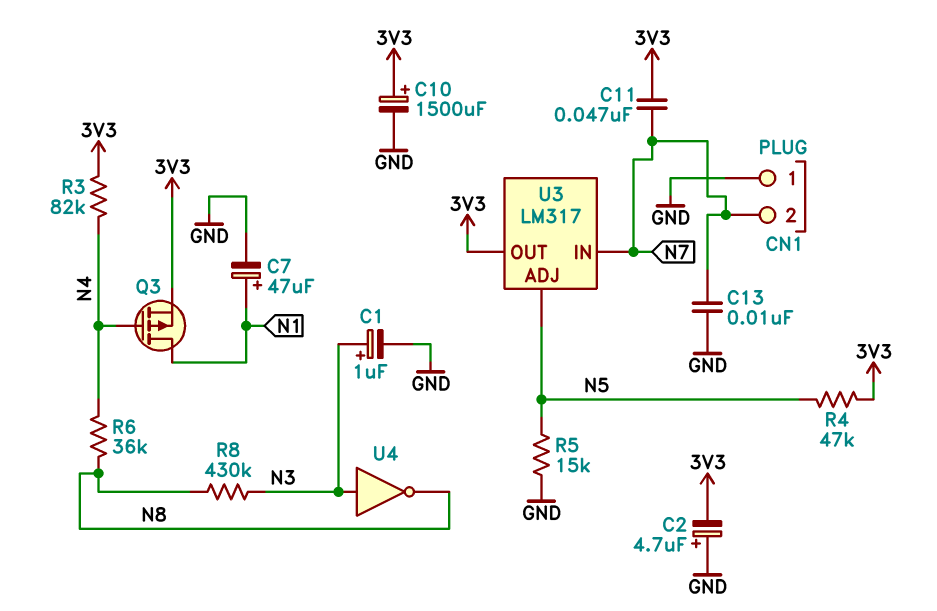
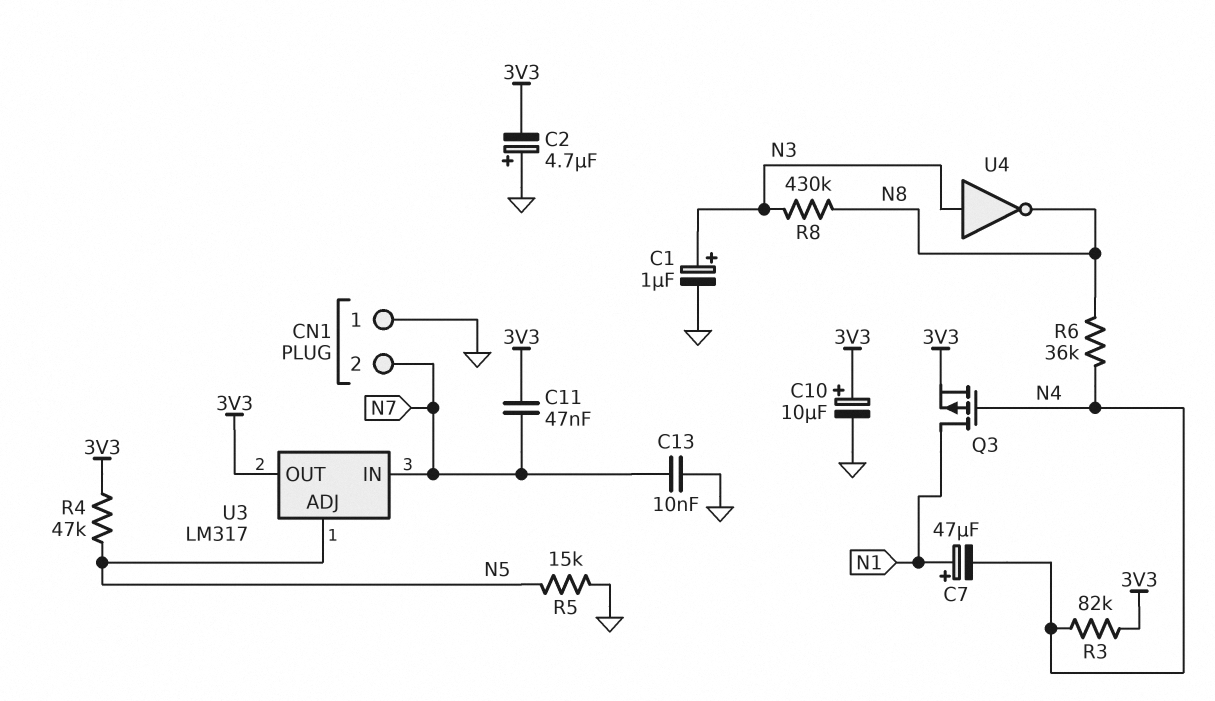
C7: 47uF (plus N1, minus GND) -> 47uF (plus N1, minus N4)
C10: 1500uF (plus 3V3, minus GND) -> 10uF (plus 3V3, minus GND)

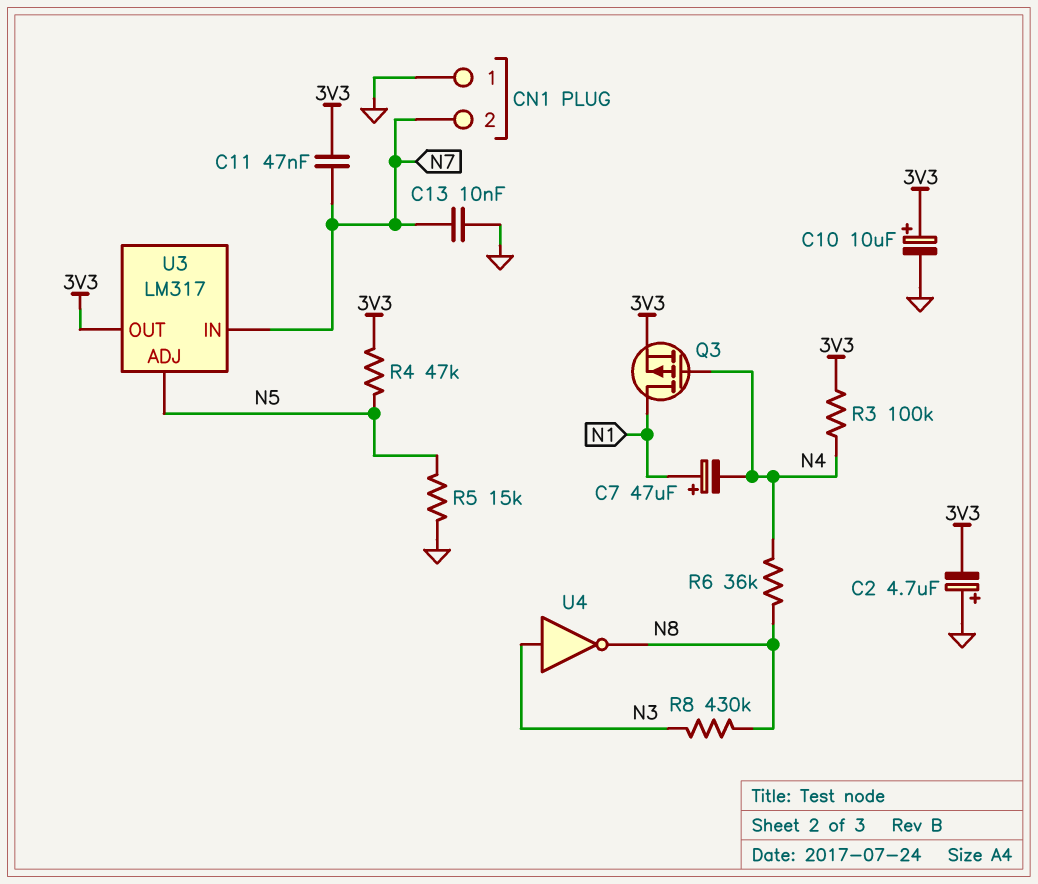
C1: 1uF (plus N3, minus GND) -> none
R3: 82k (3V3, N4) -> 100k (3V3, N4)

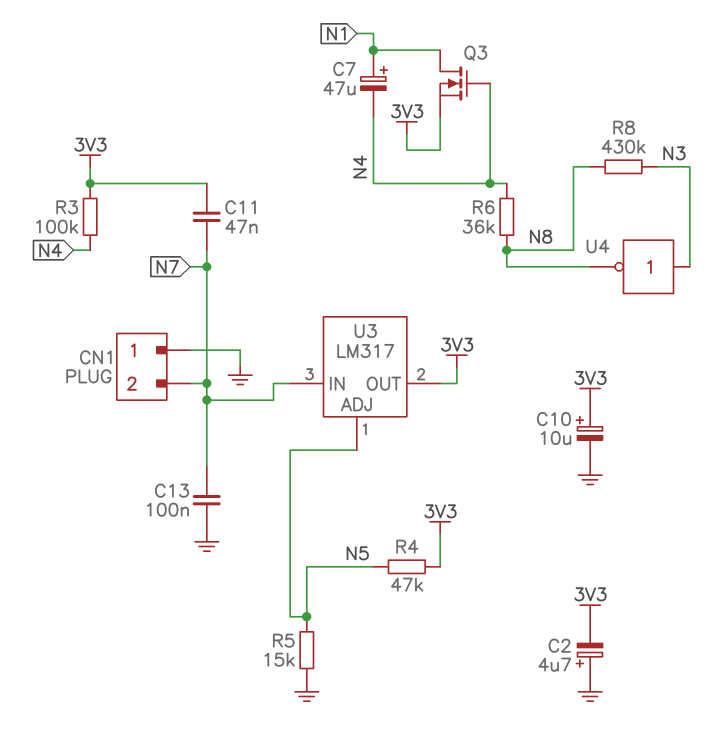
C13: 10nF (GND, N7) -> 100nF (GND, N7)
Q3: PMOS (G N4, D N1, S 3V3) -> NMOS (G N4, D N1, S 3V3)

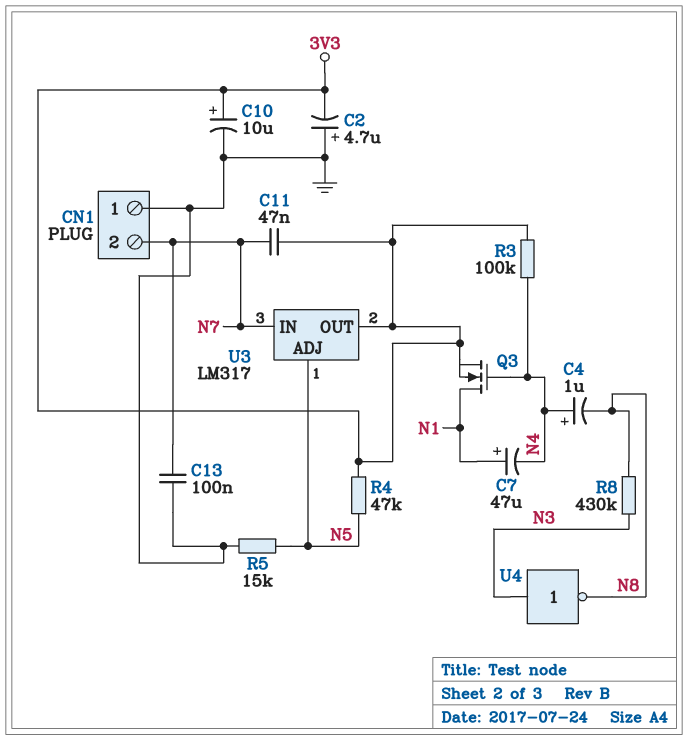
C4: none -> 1uF (plus N4, minus N8)
R6: 36k (N4, N8) -> none

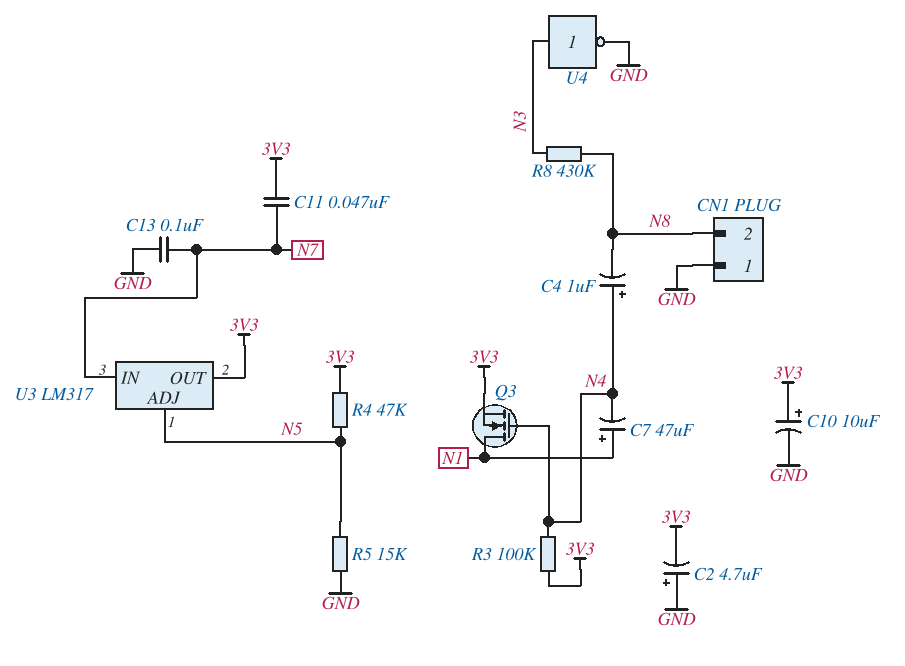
CN1 pin 2: N7 -> N8
U4: NOT (in N3, out N8) -> NOT (in N3, out GND)

